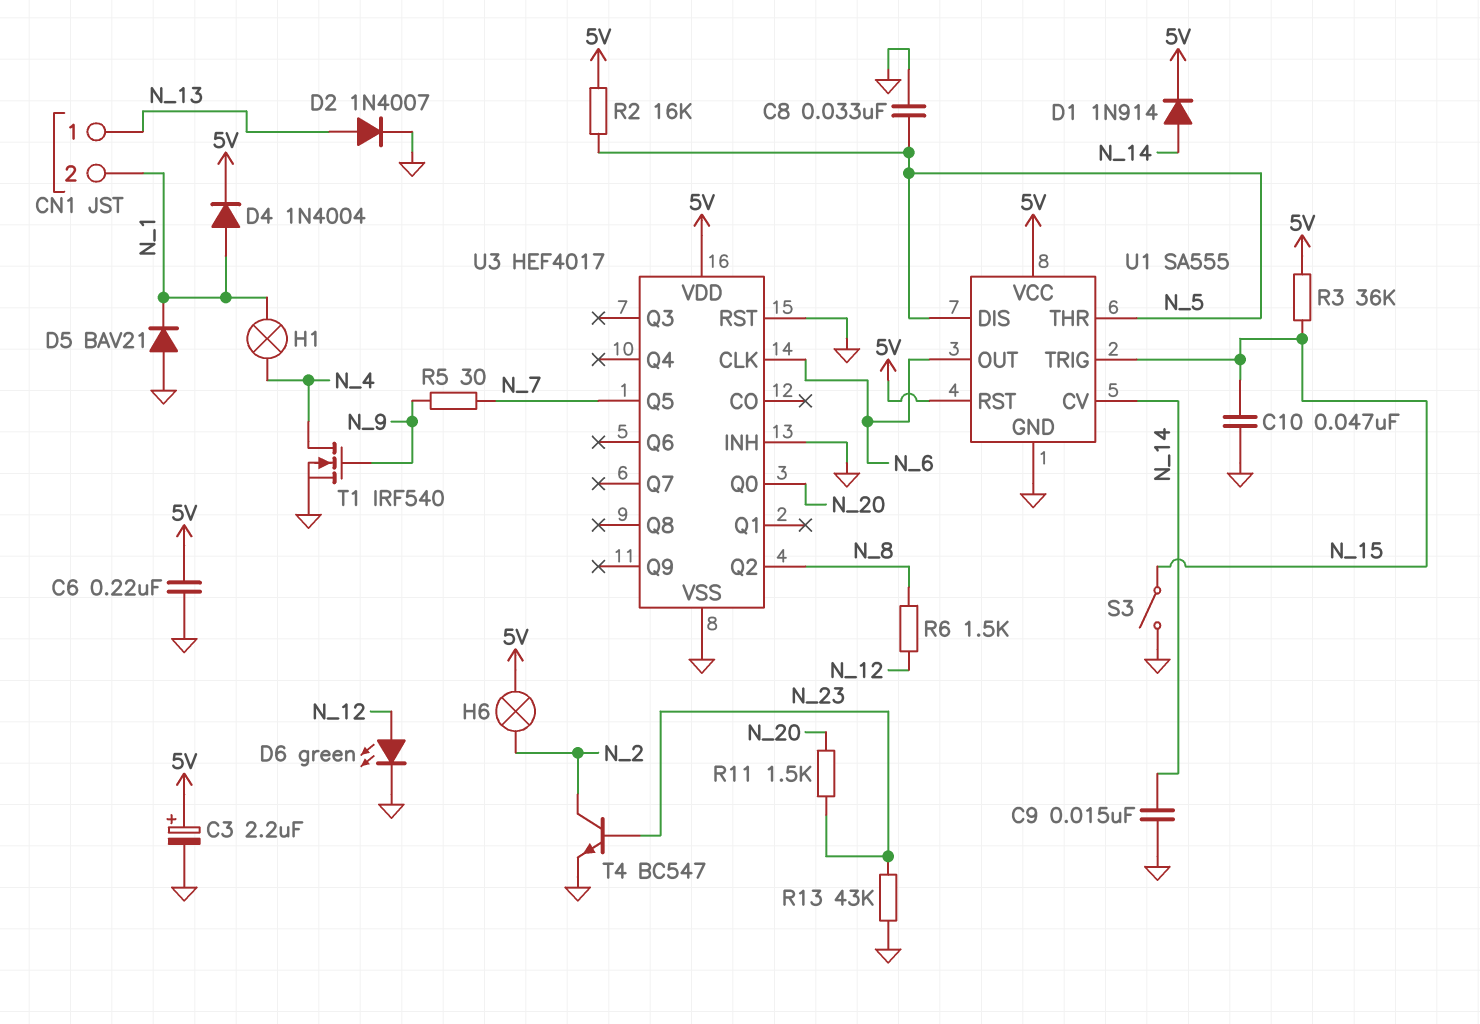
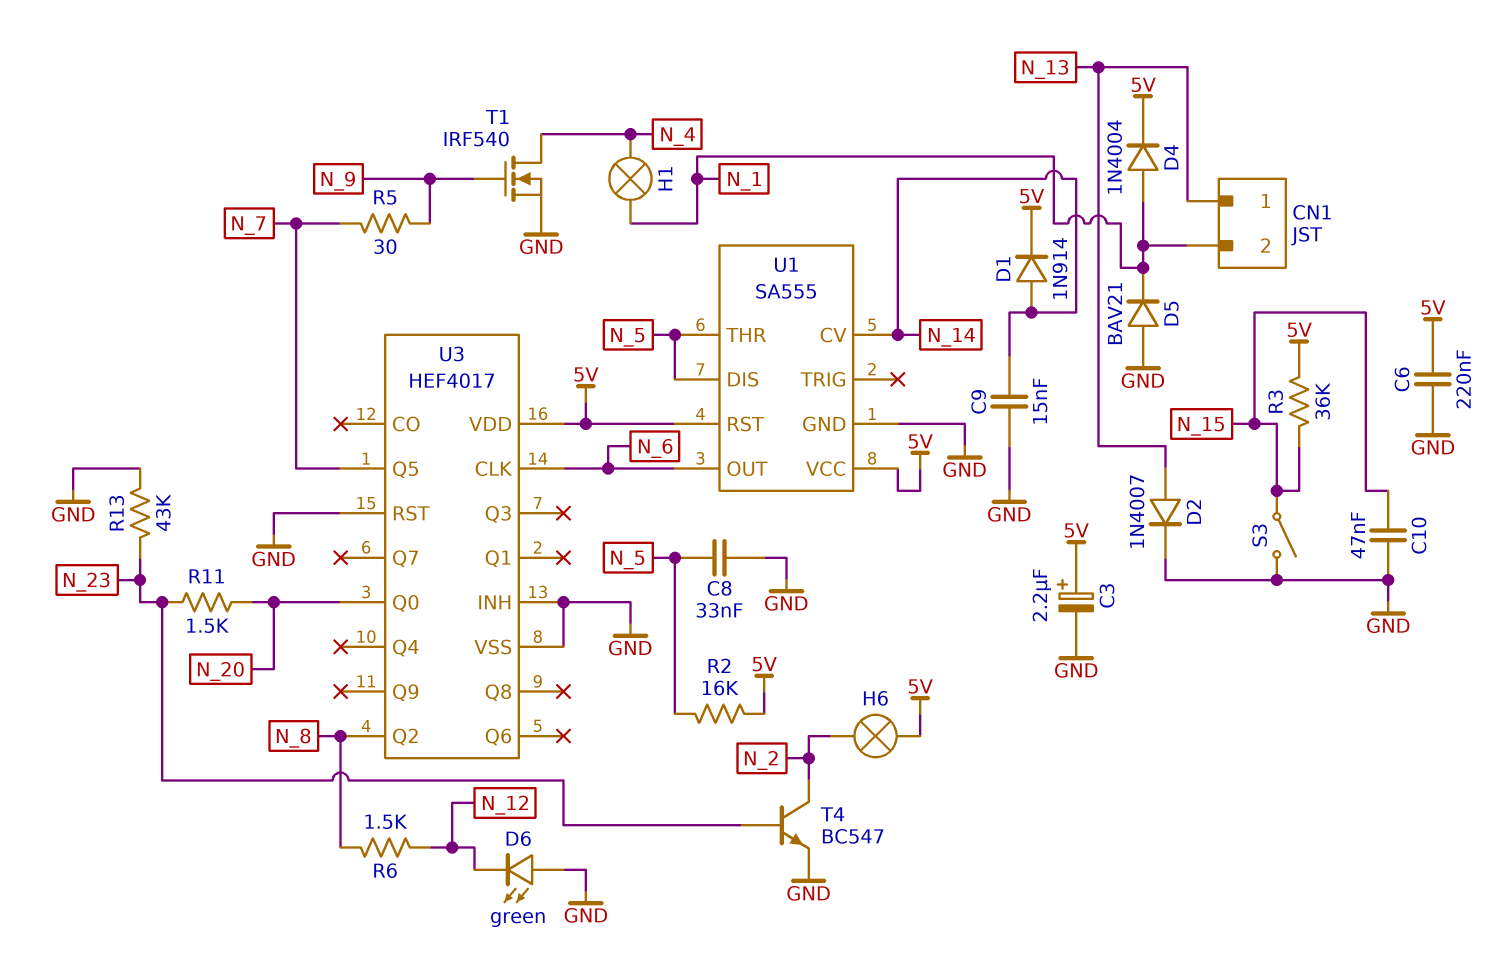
D6: LED green (A N_12, K GND) -> LED green (A GND, K N_12)
U1 pin TRIG: N_15 -> none

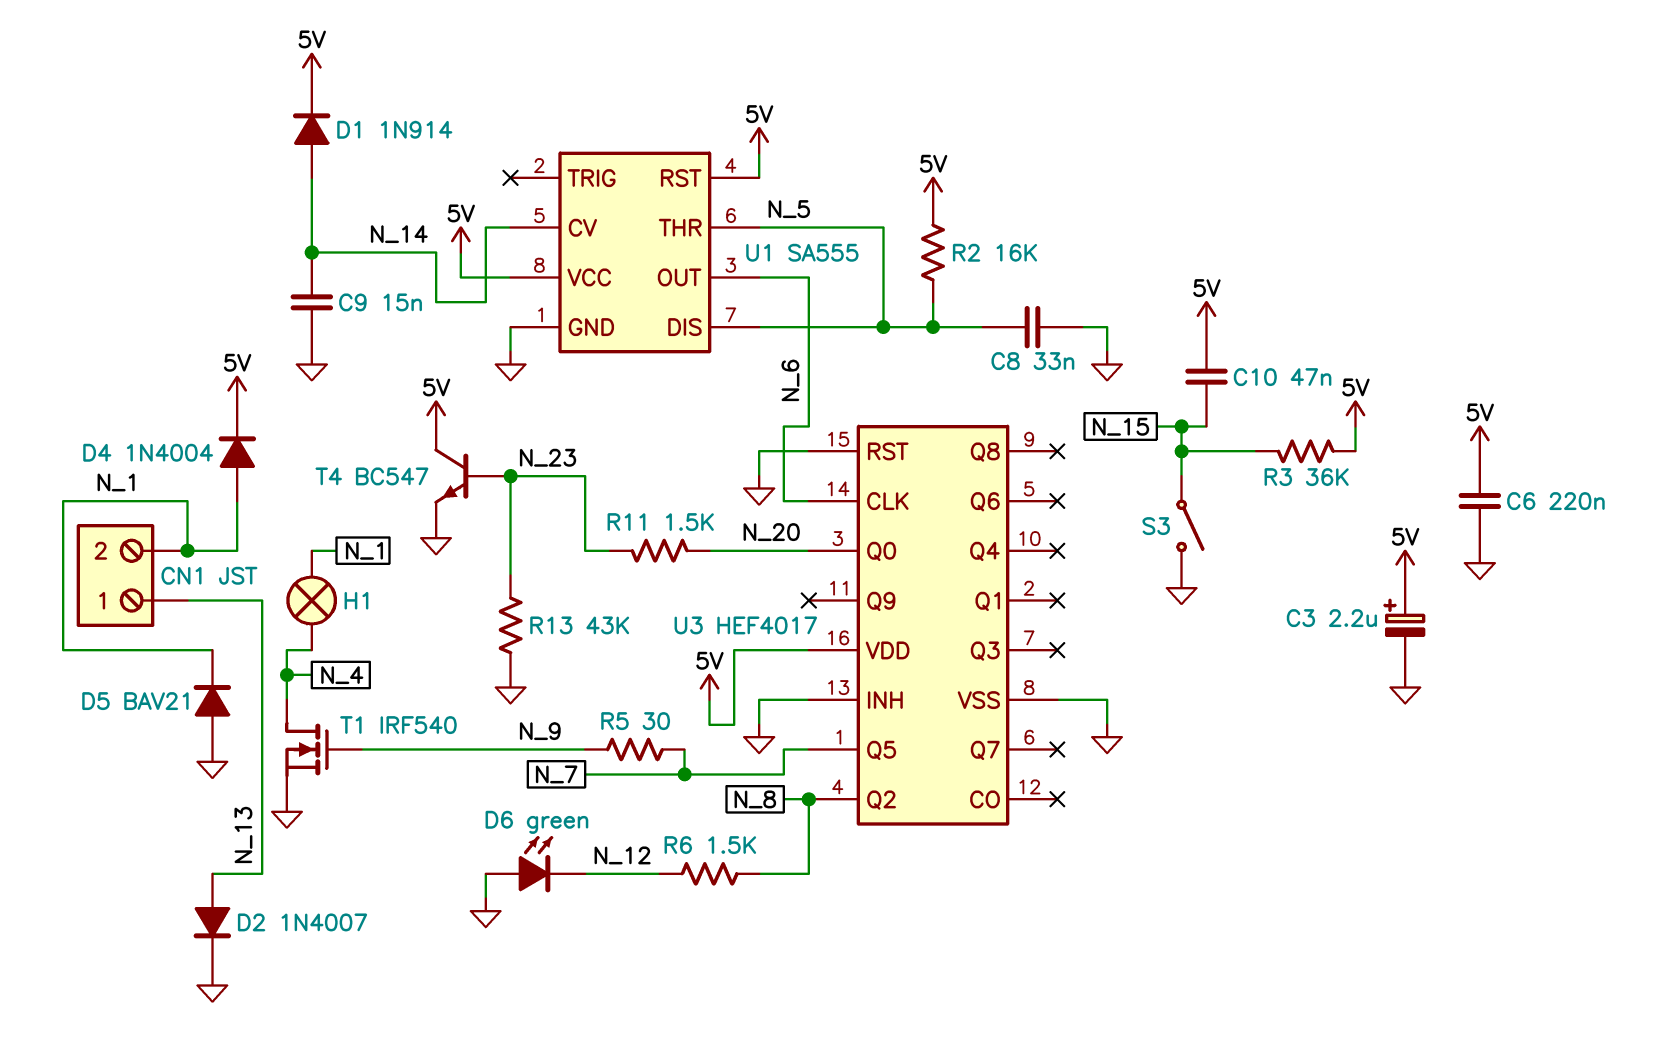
C10: 47nF (GND, N_15) -> 47nF (5V, N_15)
H6: lamp (5V, N_2) -> none
T4: NPN BC547 (B N_23, C N_2, E GND) -> NPN BC547 (B N_23, C 5V, E GND)

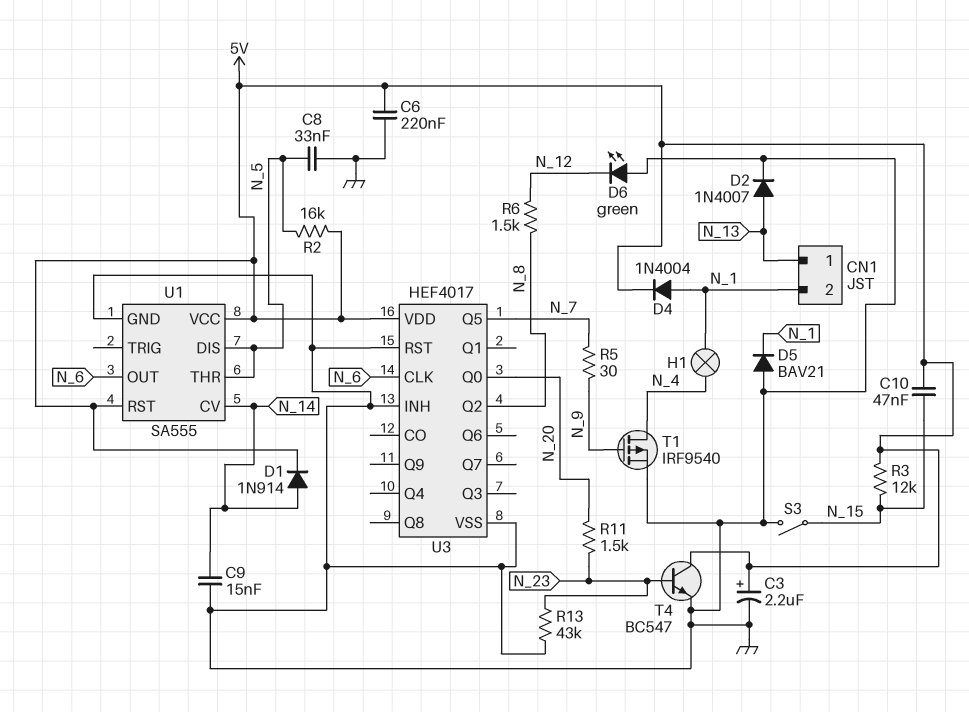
R3: 36k (5V, N_15) -> 12k (5V, N_15)
T1: NMOS IRF540 (G N_9, D N_4, S GND) -> PMOS IRF9540 (G N_9, D N_4, S GND)

